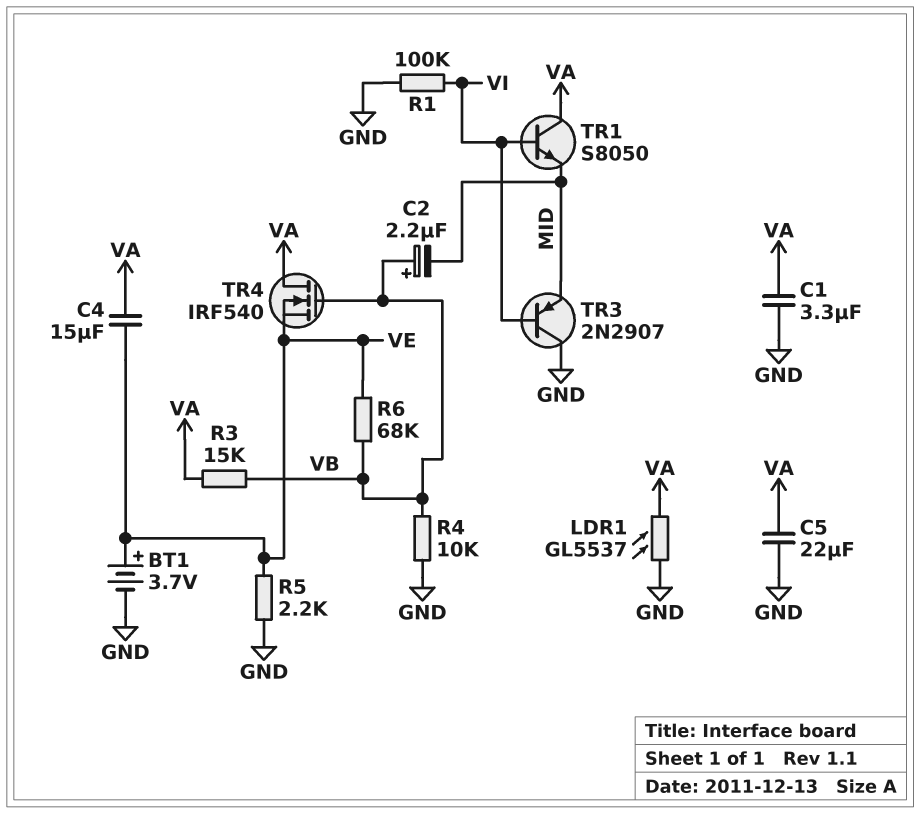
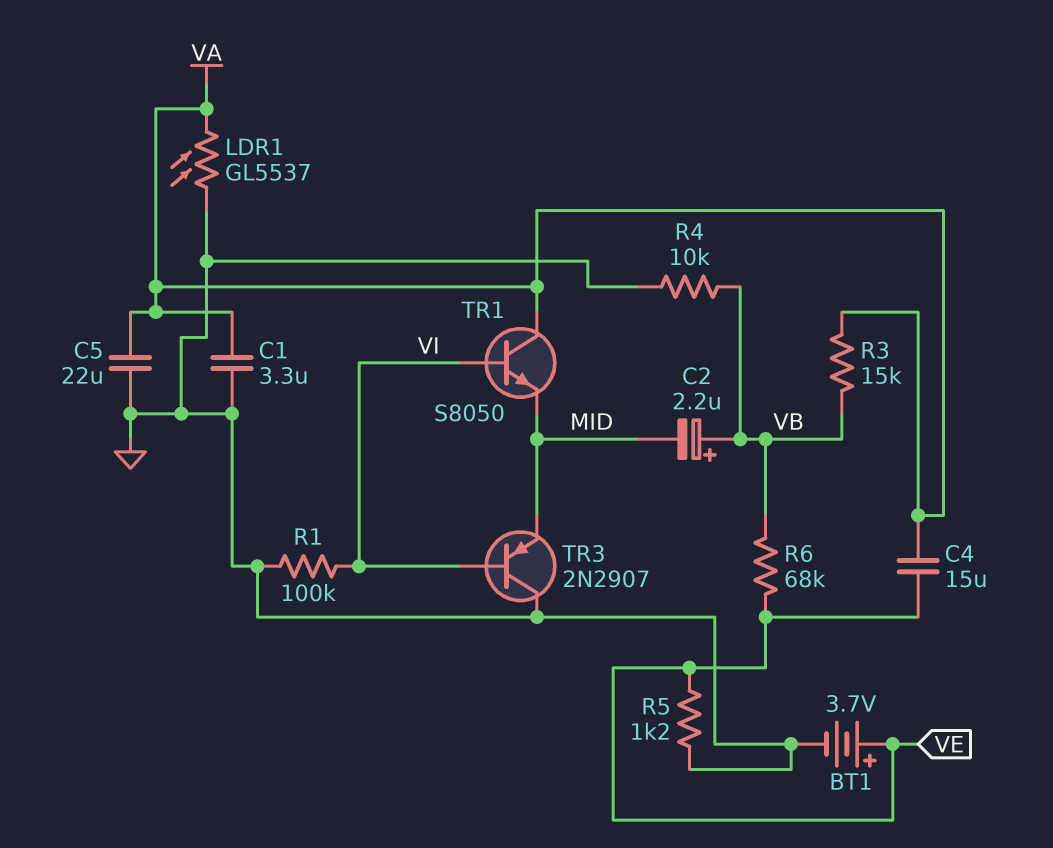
R5: 2.2k (GND, VE) -> 1.2k (GND, VE)
TR4: NMOS IRF540 (G VB, D VA, S VE) -> none

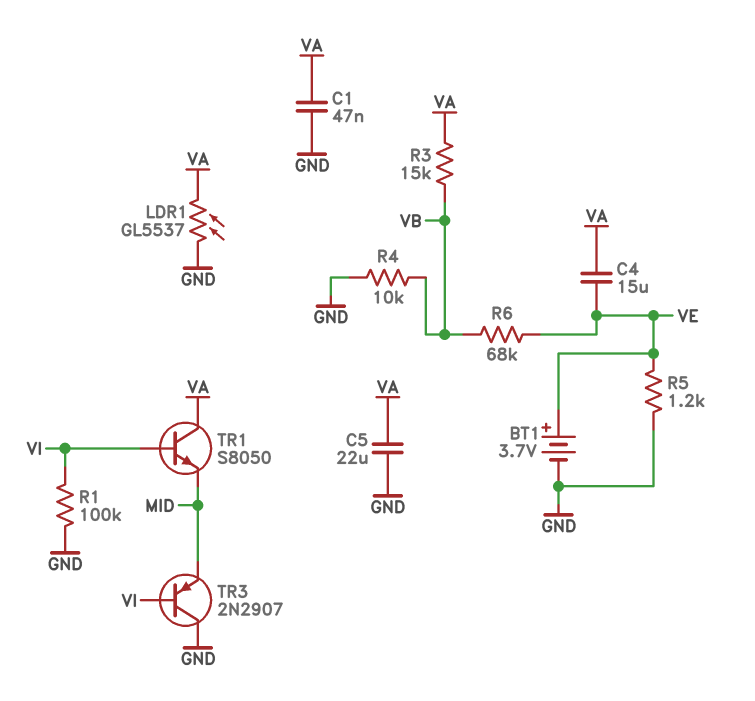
C1: 3.3uF (GND, VA) -> 47nF (GND, VA)
C2: 2.2uF (plus VB, minus MID) -> none

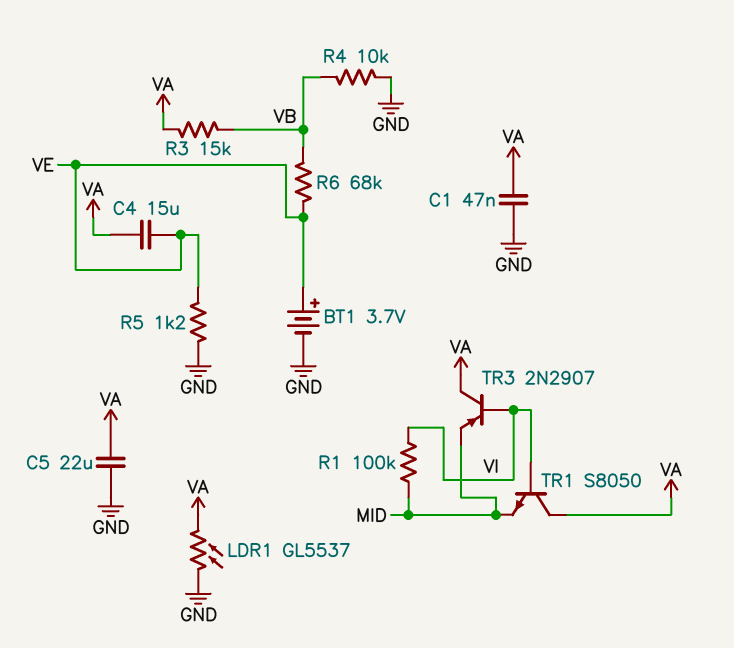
R1: 100k (GND, VI) -> 100k (MID, VI)
TR3: PNP 2N2907 (B VI, C GND, E MID) -> PNP 2N2907 (B VI, C VA, E MID)

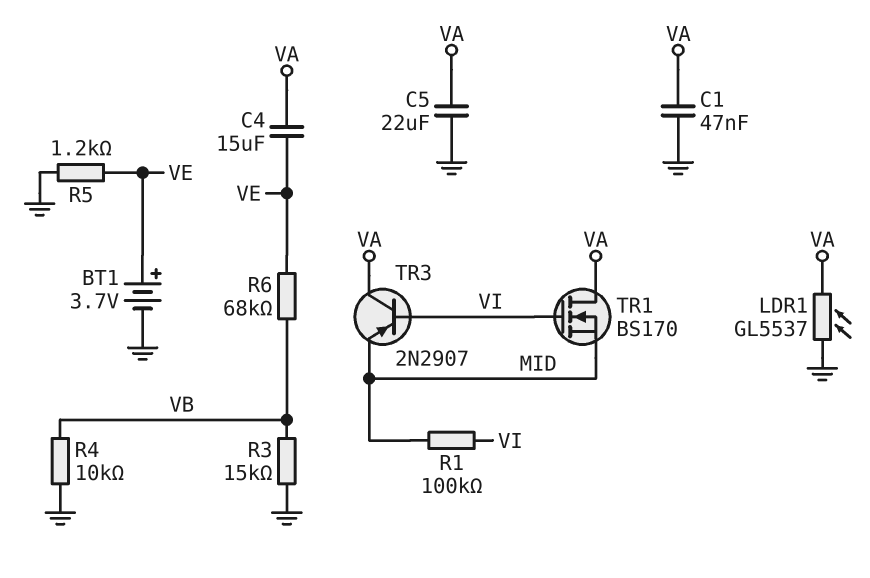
R3: 15k (VA, VB) -> 15k (GND, VB)
TR1: NPN S8050 (B VI, C VA, E MID) -> NMOS BS170 (G VI, D VA, S MID)

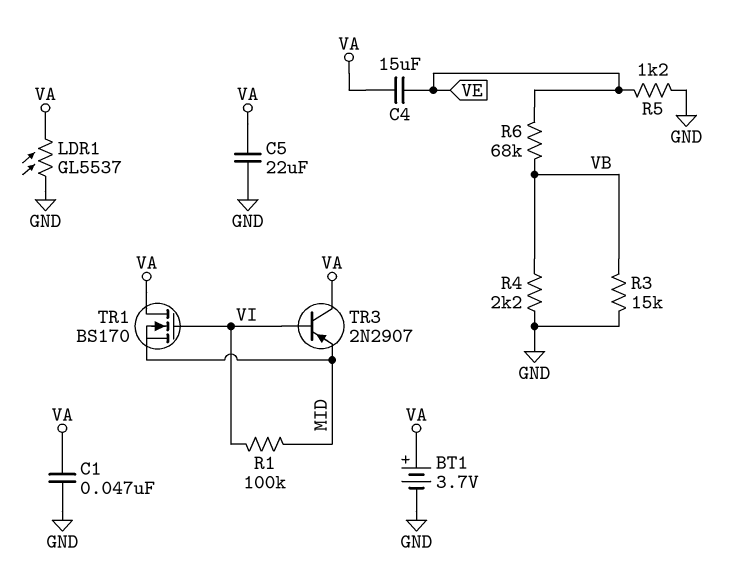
BT1: 3.7V (plus VE, minus GND) -> 3.7V (plus VA, minus GND)
R4: 10k (GND, VB) -> 2.2k (GND, VB)

